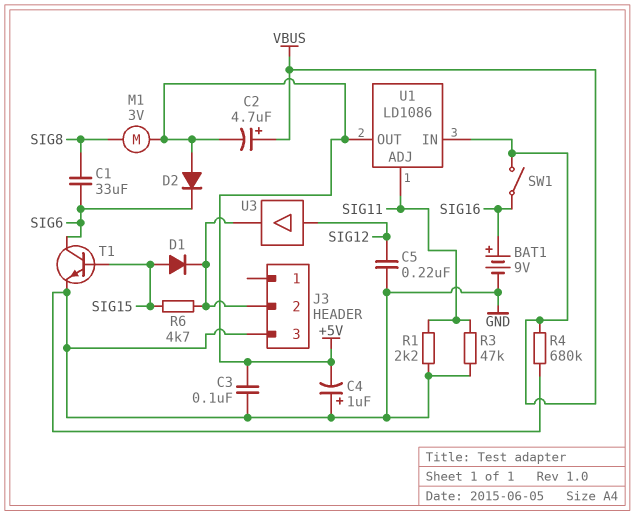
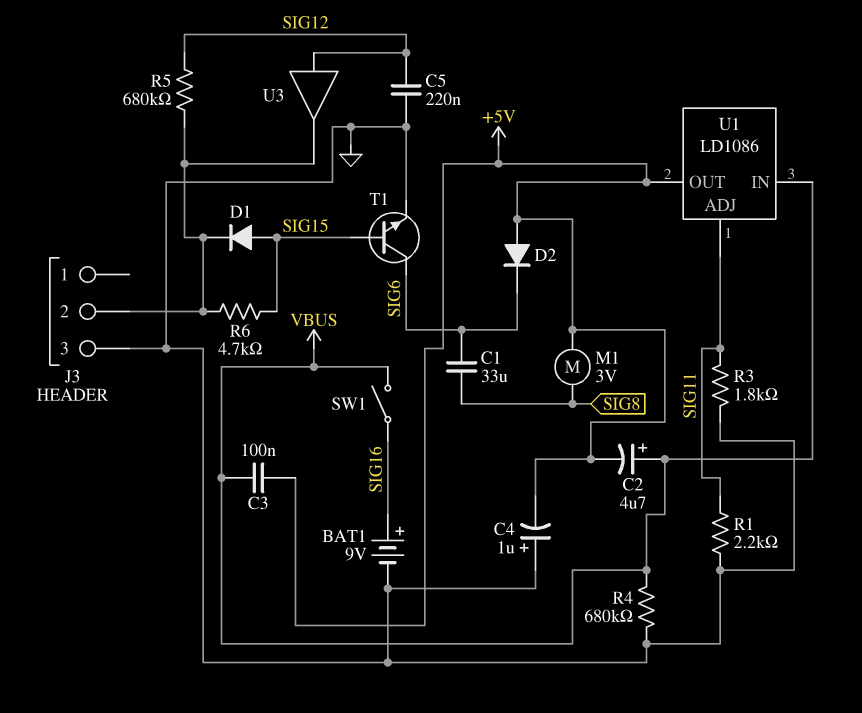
C3: 100nF (+5V, GND) -> 100nF (+5V, VBUS)
R3: 47k (GND, SIG11) -> 1.8k (GND, SIG11)
R5: none -> 680k (J3/2, SIG12)

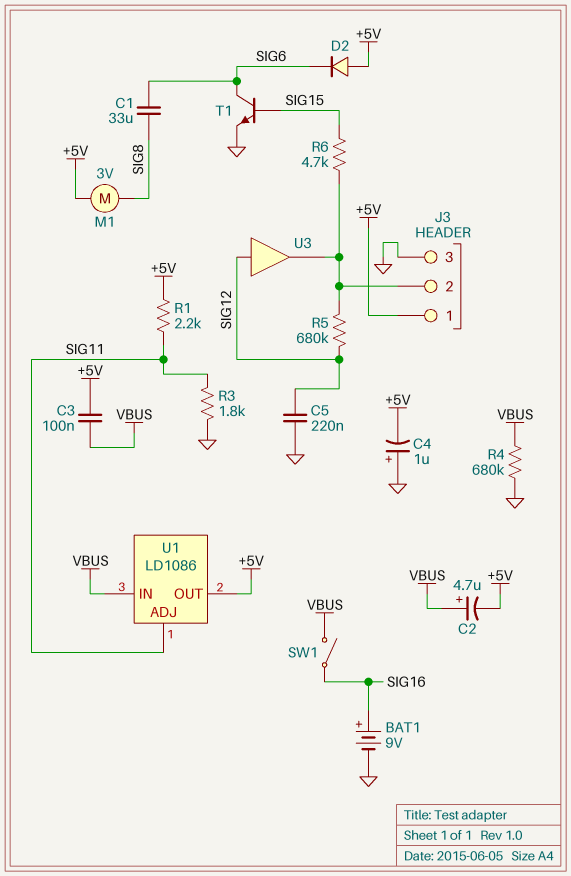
D1: diode (A SIG15, K J3/2) -> none
J3 pin 1: none -> +5V
R1: 2.2k (GND, SIG11) -> 2.2k (+5V, SIG11)

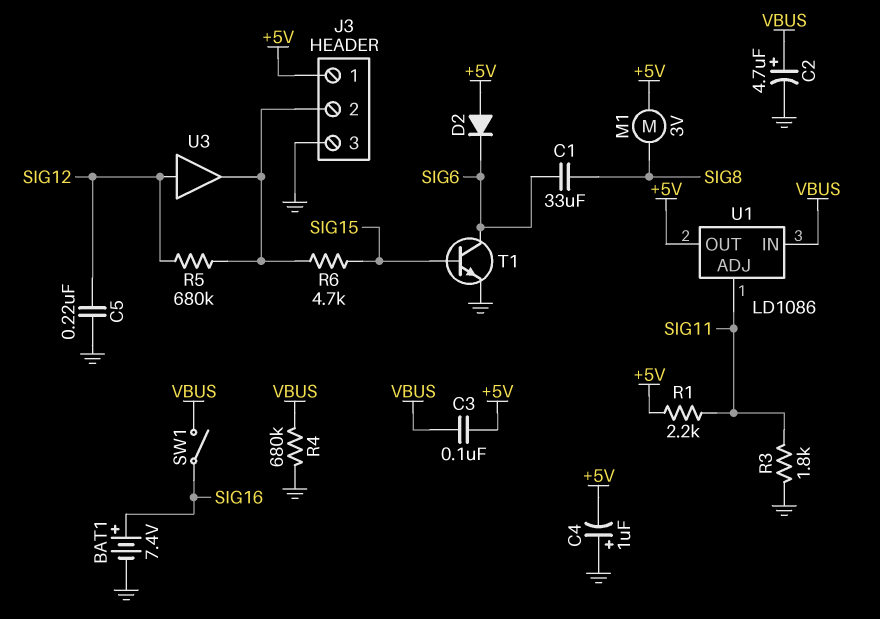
BAT1: 9V (plus SIG16, minus GND) -> 7.4V (plus SIG16, minus GND)
C2: 4.7uF (plus VBUS, minus +5V) -> 4.7uF (plus VBUS, minus GND)

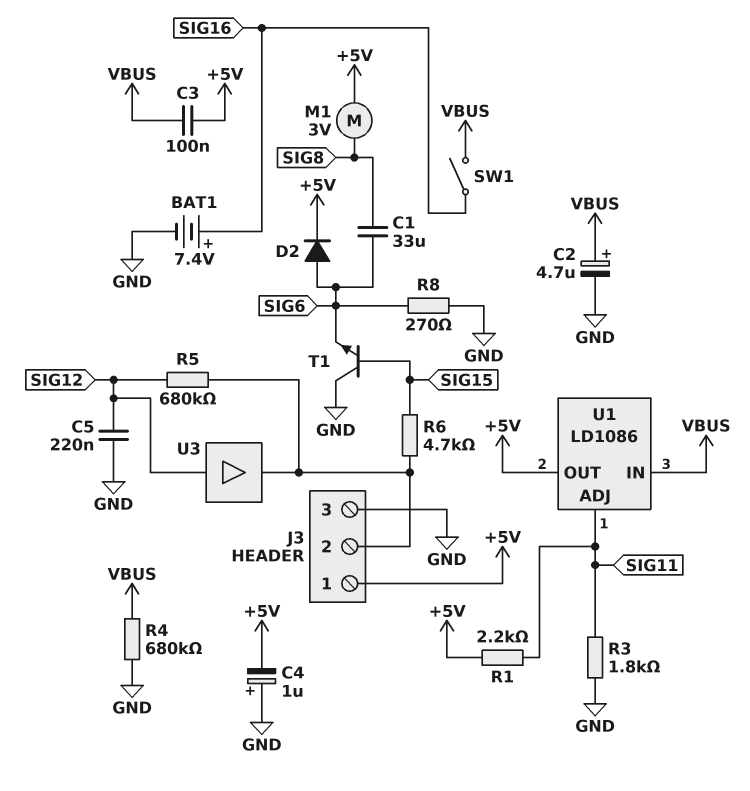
D2: diode (A +5V, K SIG6) -> diode (A SIG6, K +5V)
R8: none -> 270 (GND, SIG6)
T1: NPN (B SIG15, C SIG6, E GND) -> NPN (B SIG15, C GND, E SIG6)

